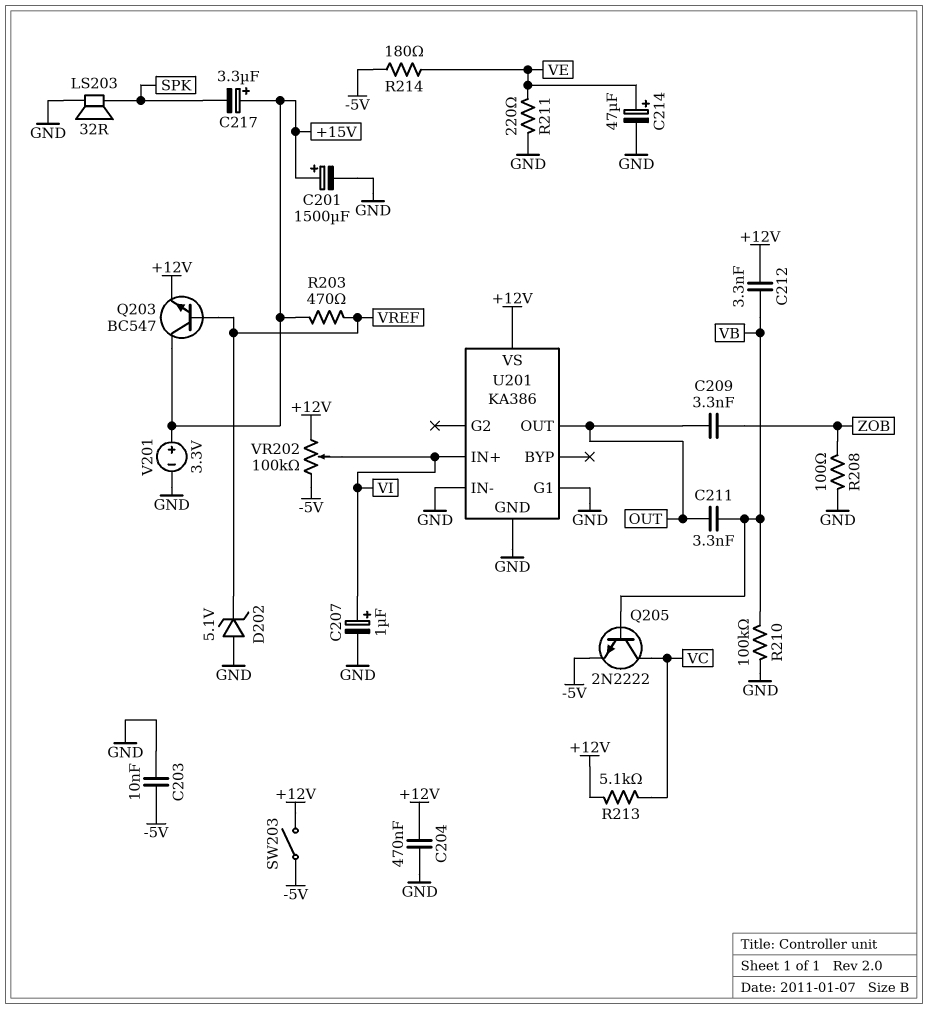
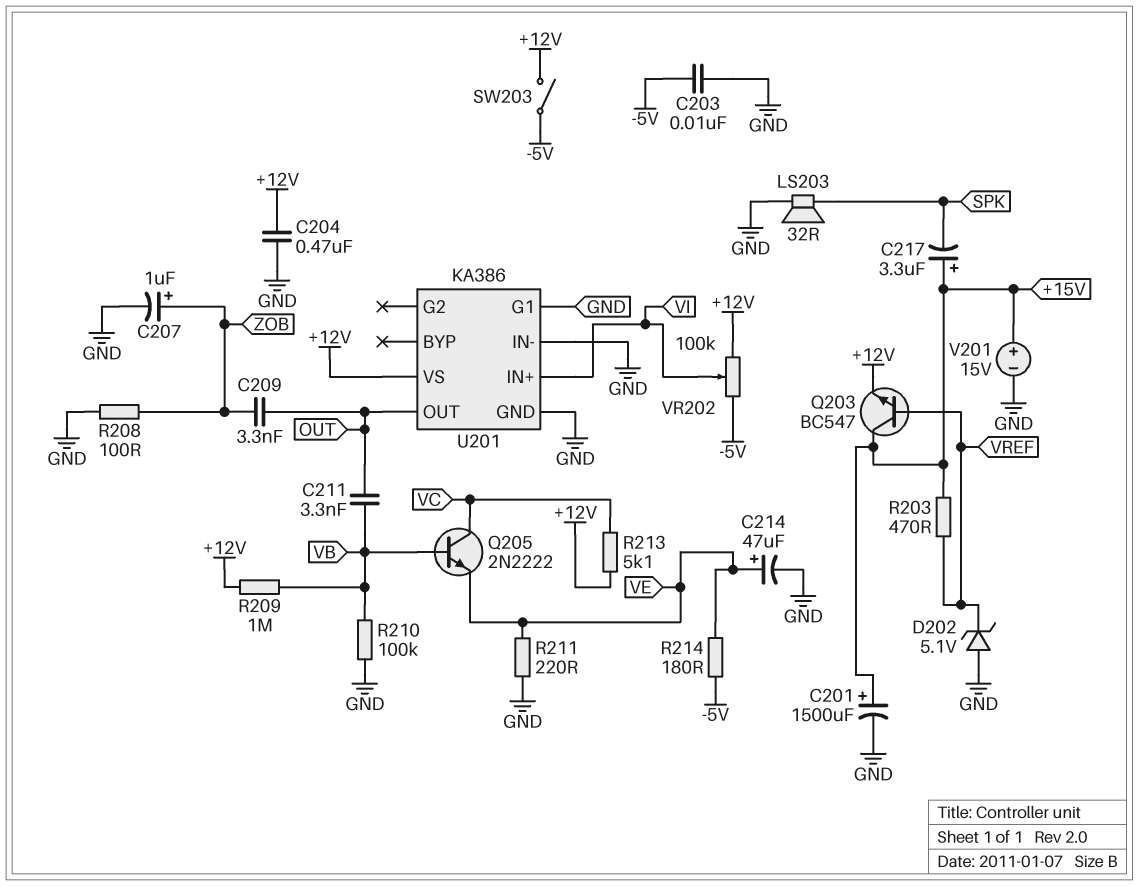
C207: 1uF (plus VI, minus GND) -> 1uF (plus ZOB, minus GND)
C212: 3.3nF (+12V, VB) -> none
Q205: NPN 2N2222 (B VB, C VC, E -5V) -> NPN 2N2222 (B VB, C VC, E VE)
R209: none -> 1M (+12V, VB)
V201: 3.3V (plus +15V, minus GND) -> 15V (plus +15V, minus GND)

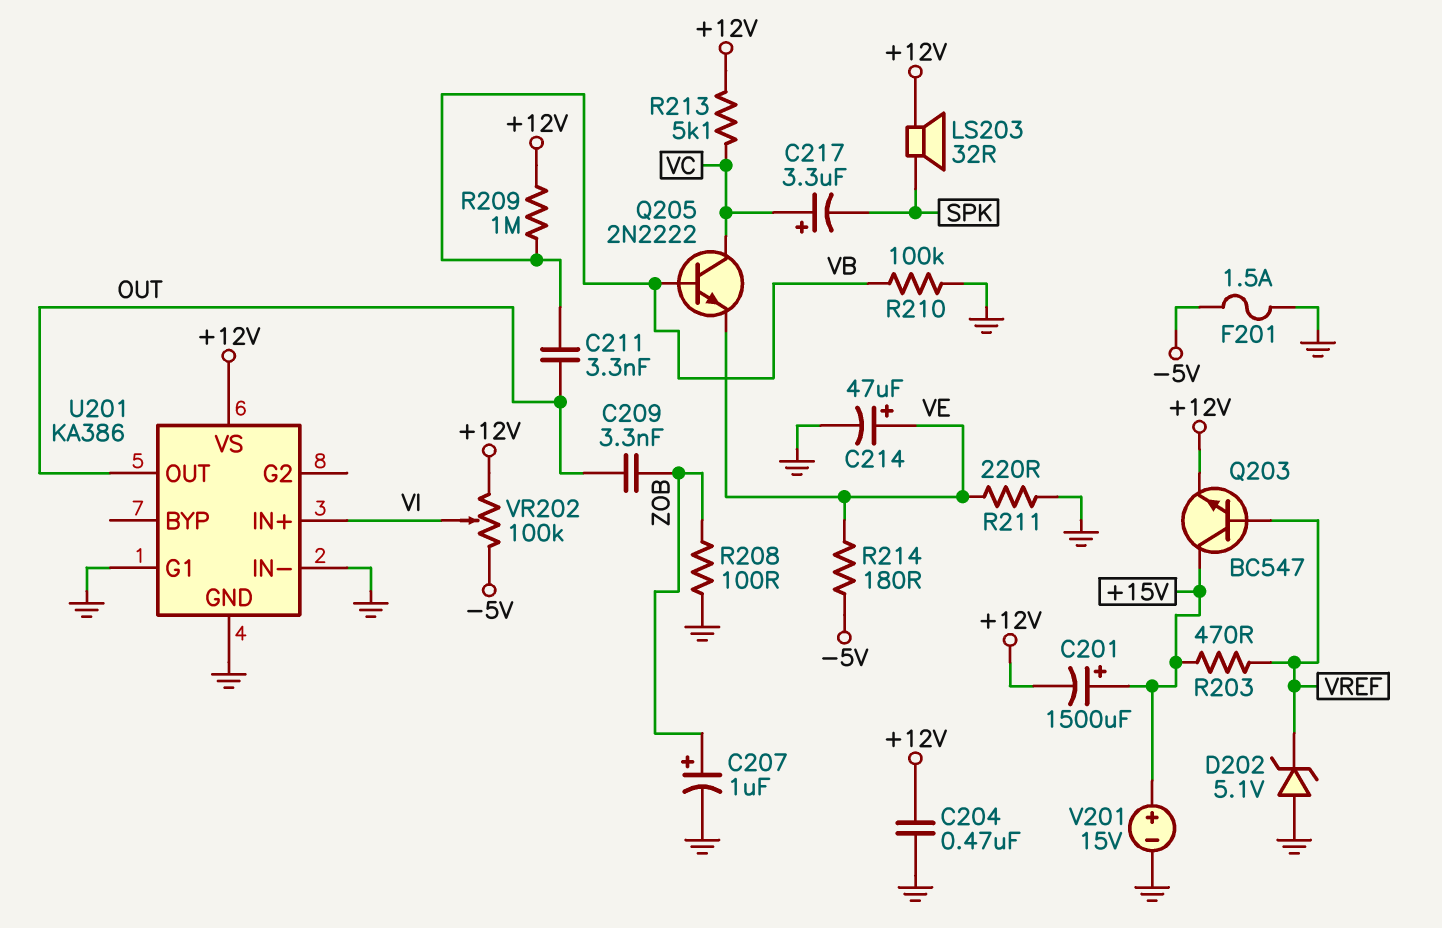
C201: 1500uF (plus +15V, minus GND) -> 1500uF (plus +15V, minus +12V)
C203: 10nF (-5V, GND) -> none
C217: 3.3uF (plus +15V, minus SPK) -> 3.3uF (plus VC, minus SPK)
F201: none -> 1.5A (-5V, GND)
LS203: speaker 32R (GND, SPK) -> speaker 32R (+12V, SPK)
SW203: switch (+12V, -5V) -> none

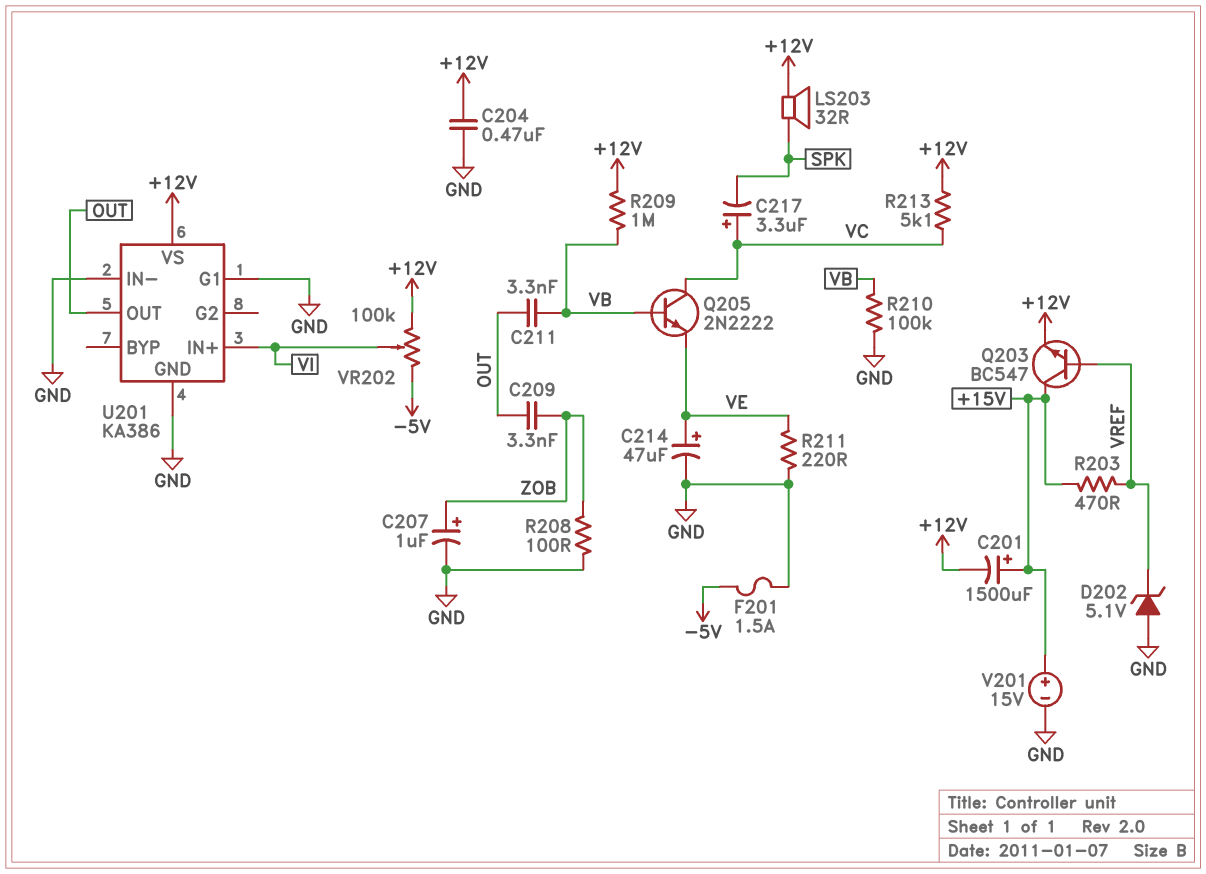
R214: 180 (-5V, VE) -> none

